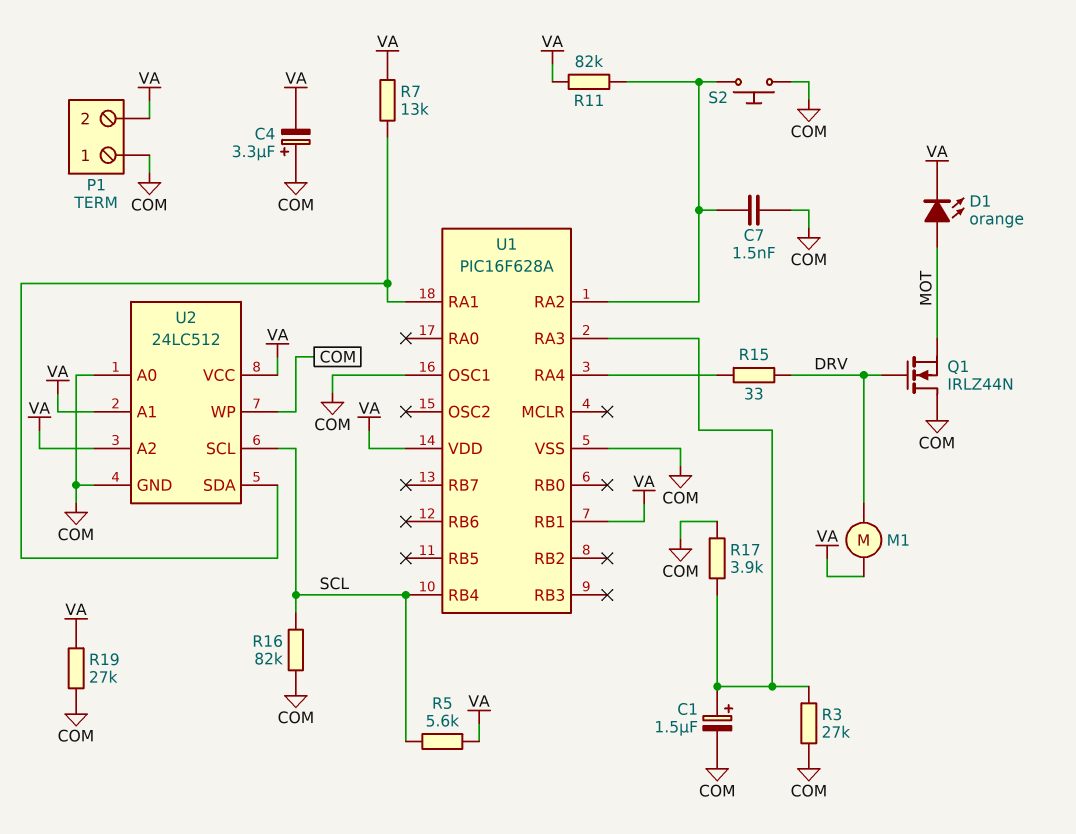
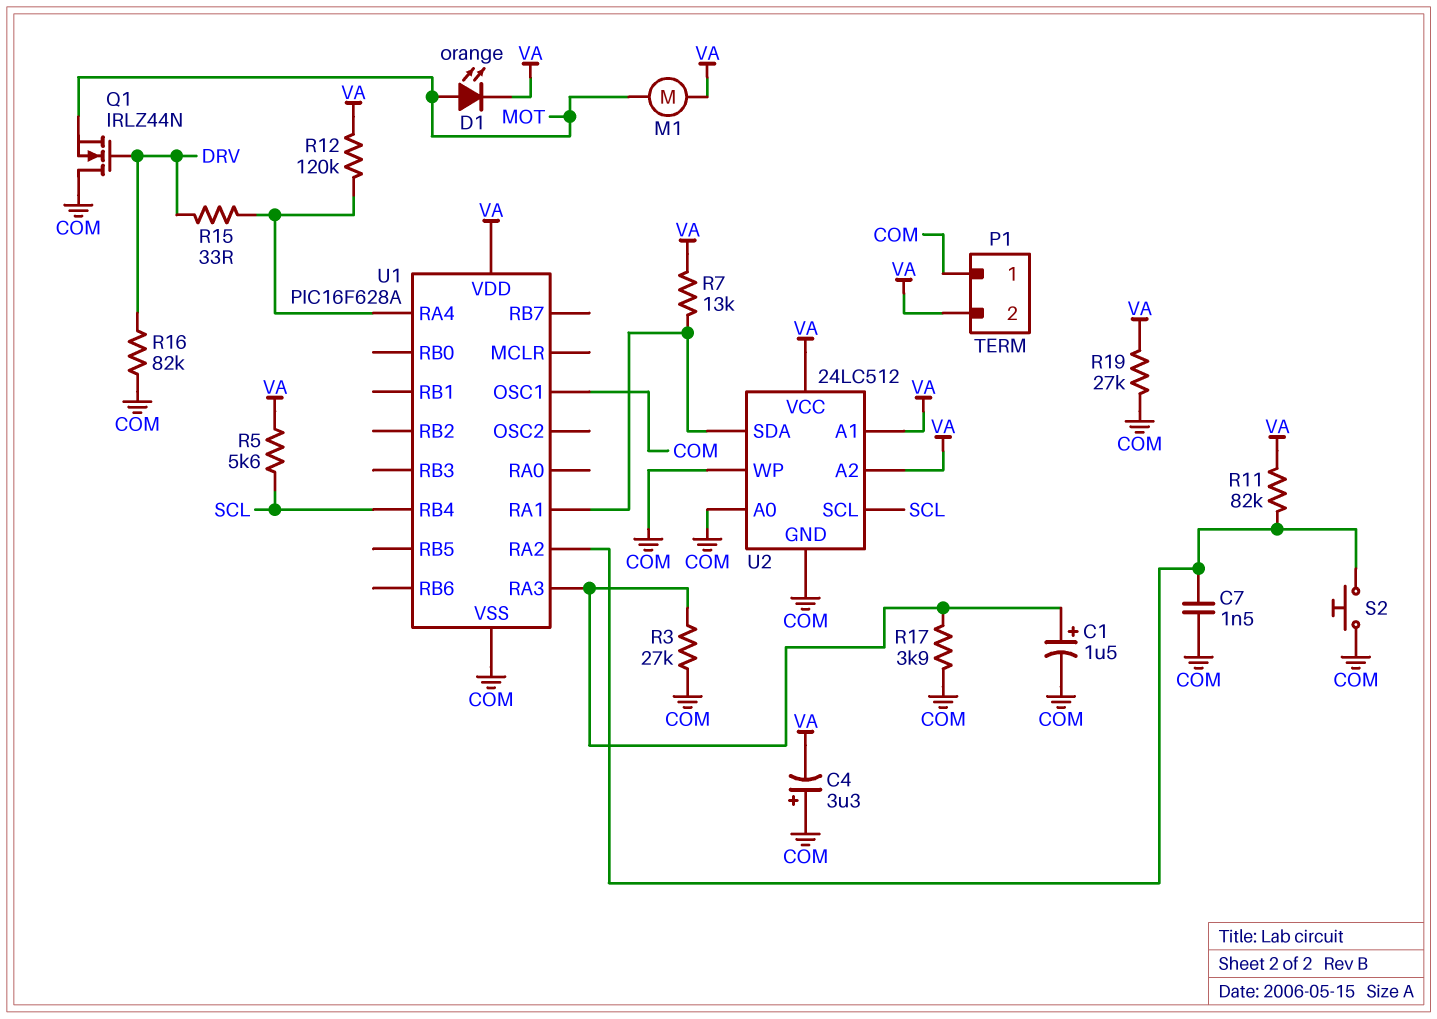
M1: motor (DRV, VA) -> motor (MOT, VA)
R12: none -> 120k (U1/RA4, VA)
R16: 82k (COM, SCL) -> 82k (COM, DRV)
U1 pin RB1: VA -> none

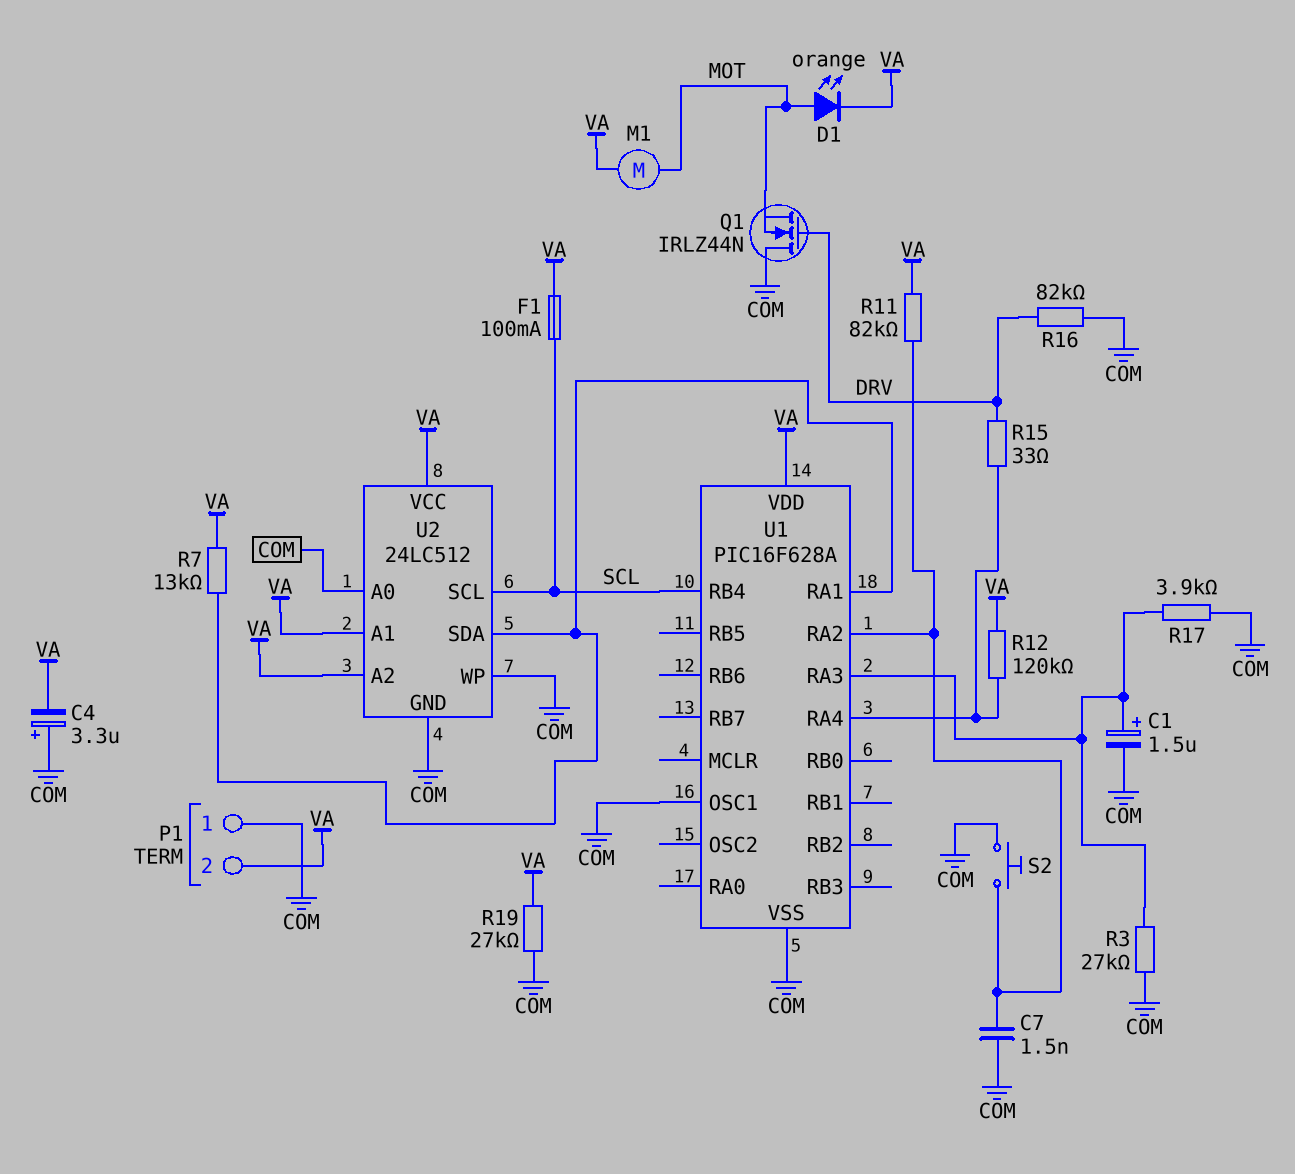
F1: none -> 100mA (SCL, VA)
R5: 5.6k (SCL, VA) -> none

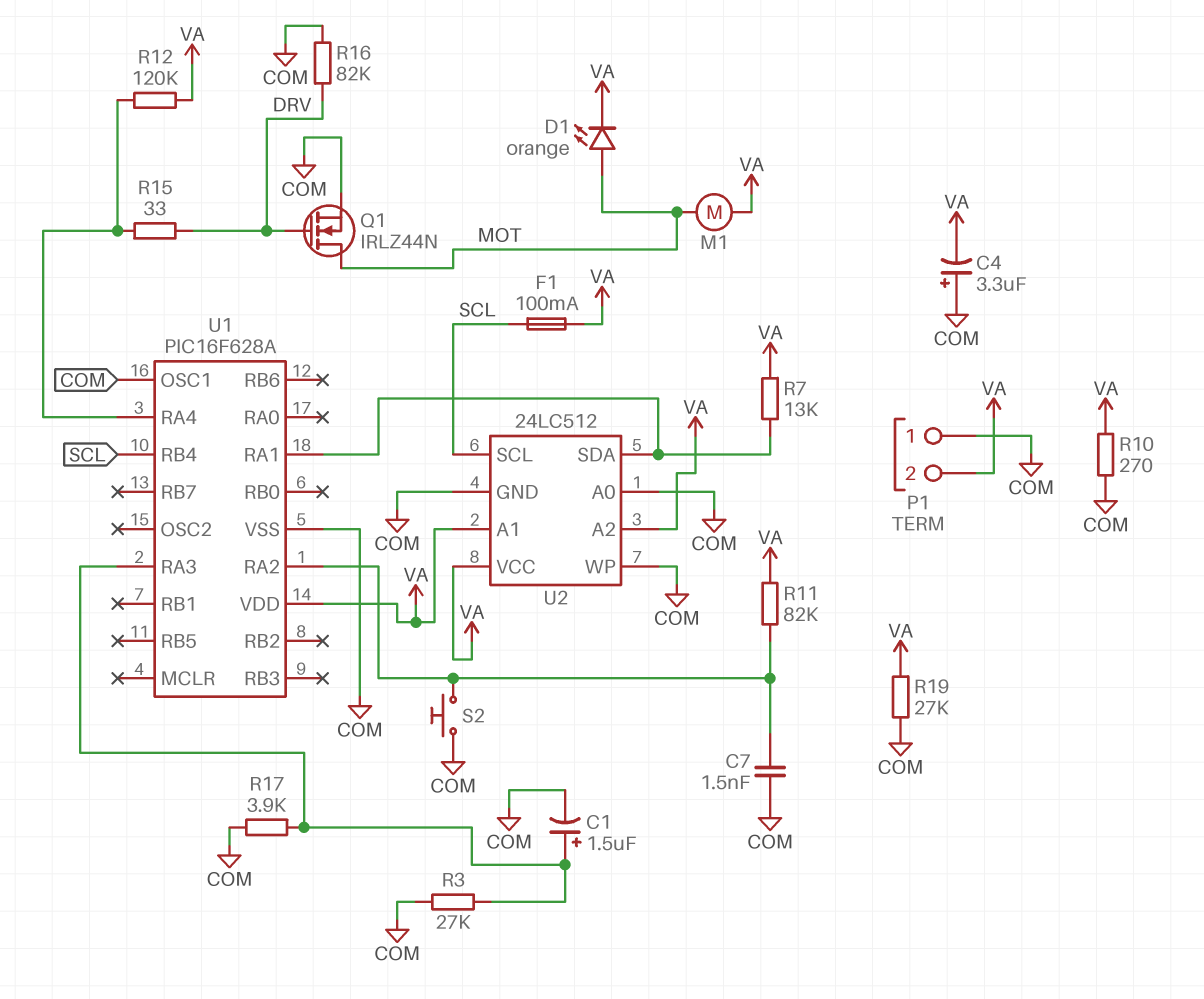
Q1: NMOS IRLZ44N (G DRV, D COM, S MOT) -> NMOS IRLZ44N (G DRV, D MOT, S COM)
R10: none -> 270 (COM, VA)

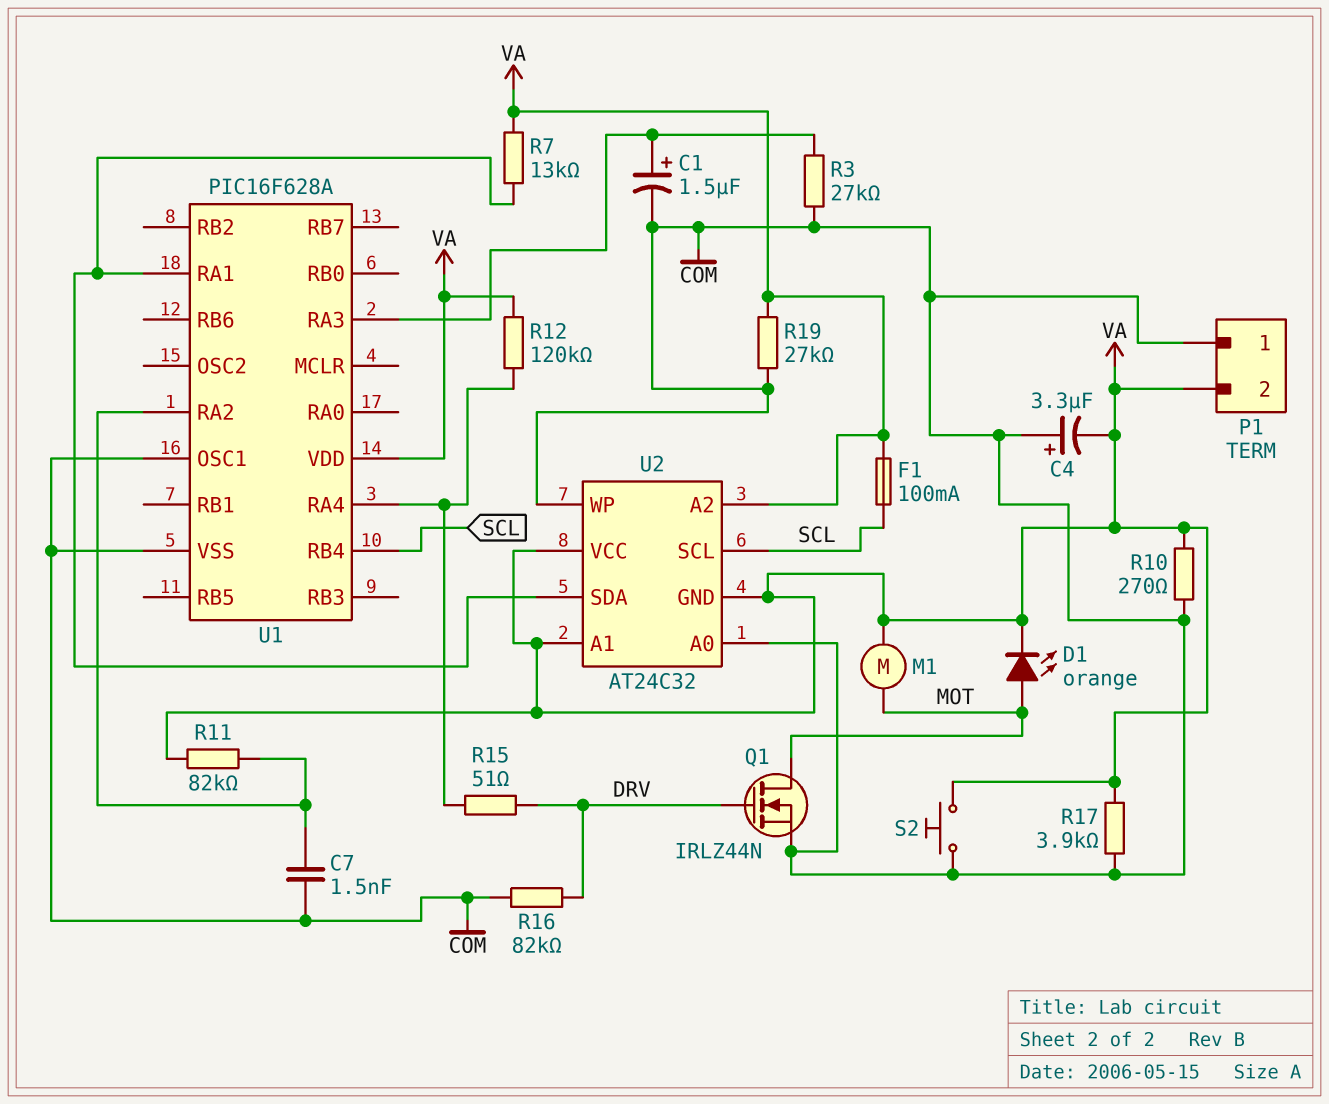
R15: 33 (DRV, U1/RA4) -> 51 (DRV, U1/RA4)
R17: 3.9k (COM, U1/RA3) -> 3.9k (COM, VA)
S2: button (COM, U1/RA2) -> button (COM, VA)
U2: 24LC512 -> AT24C32
U2 pin GND: COM -> VA

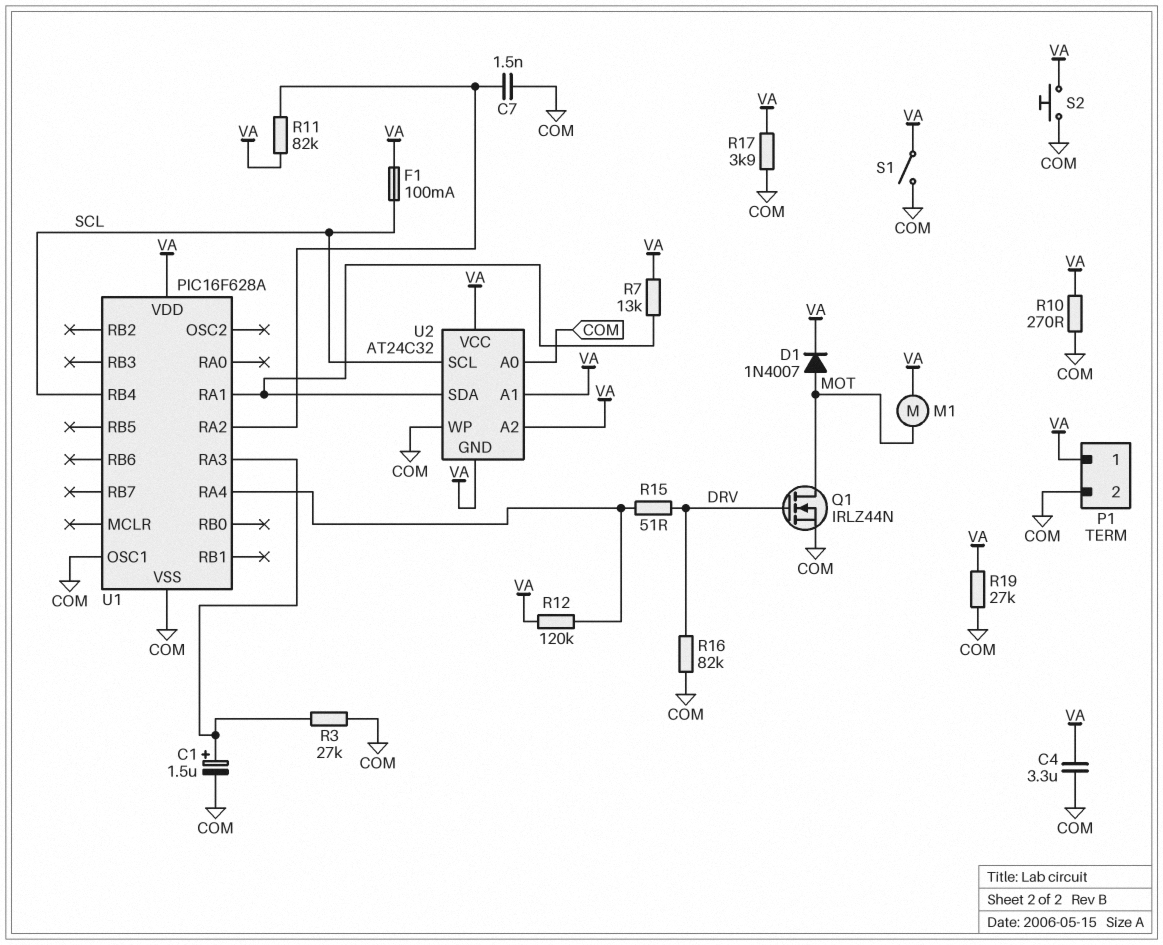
C4: 3.3uF (plus COM, minus VA) -> 3.3uF (COM, VA)
D1: LED orange (A MOT, K VA) -> diode 1N4007 (A MOT, K VA)
P1 pin 1: COM -> VA
P1 pin 2: VA -> COM
S1: none -> switch (COM, VA)

